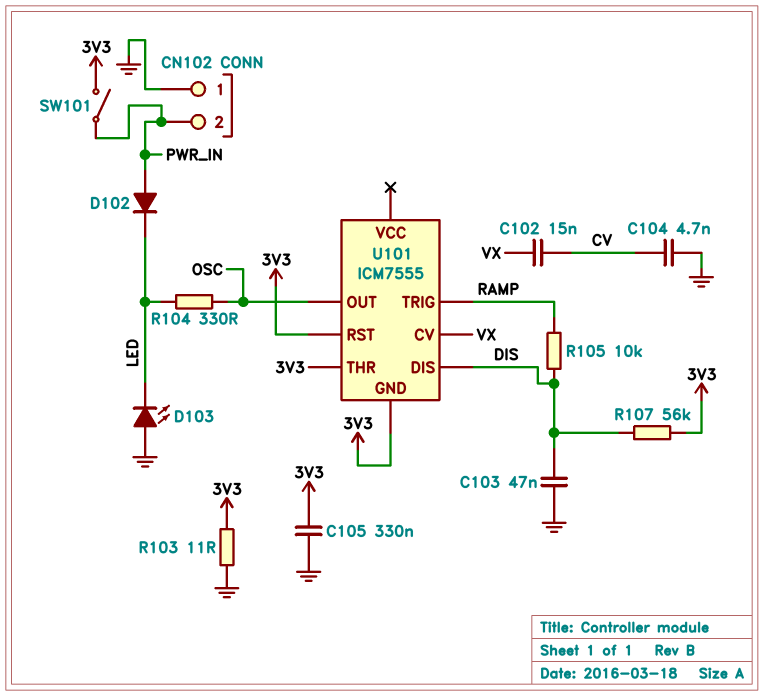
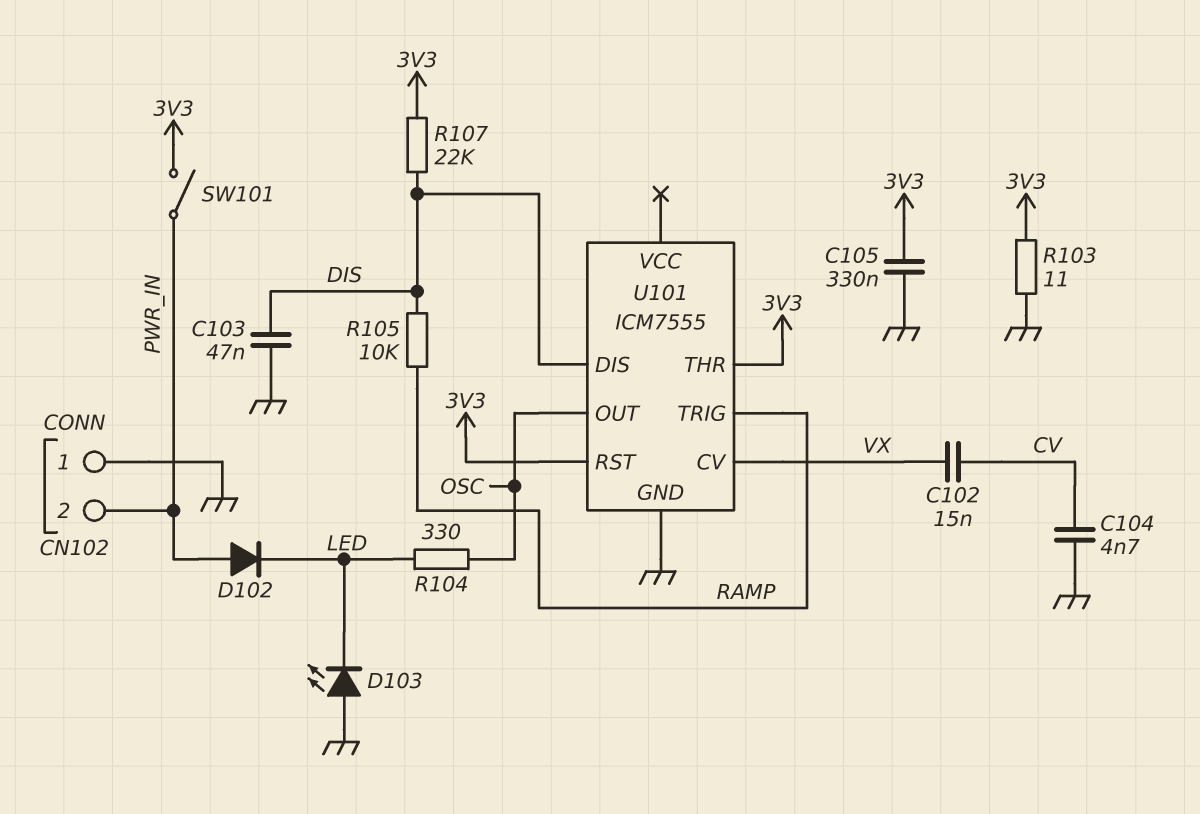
R107: 56k (3V3, DIS) -> 22k (3V3, DIS)
U101 pin GND: 3V3 -> GND

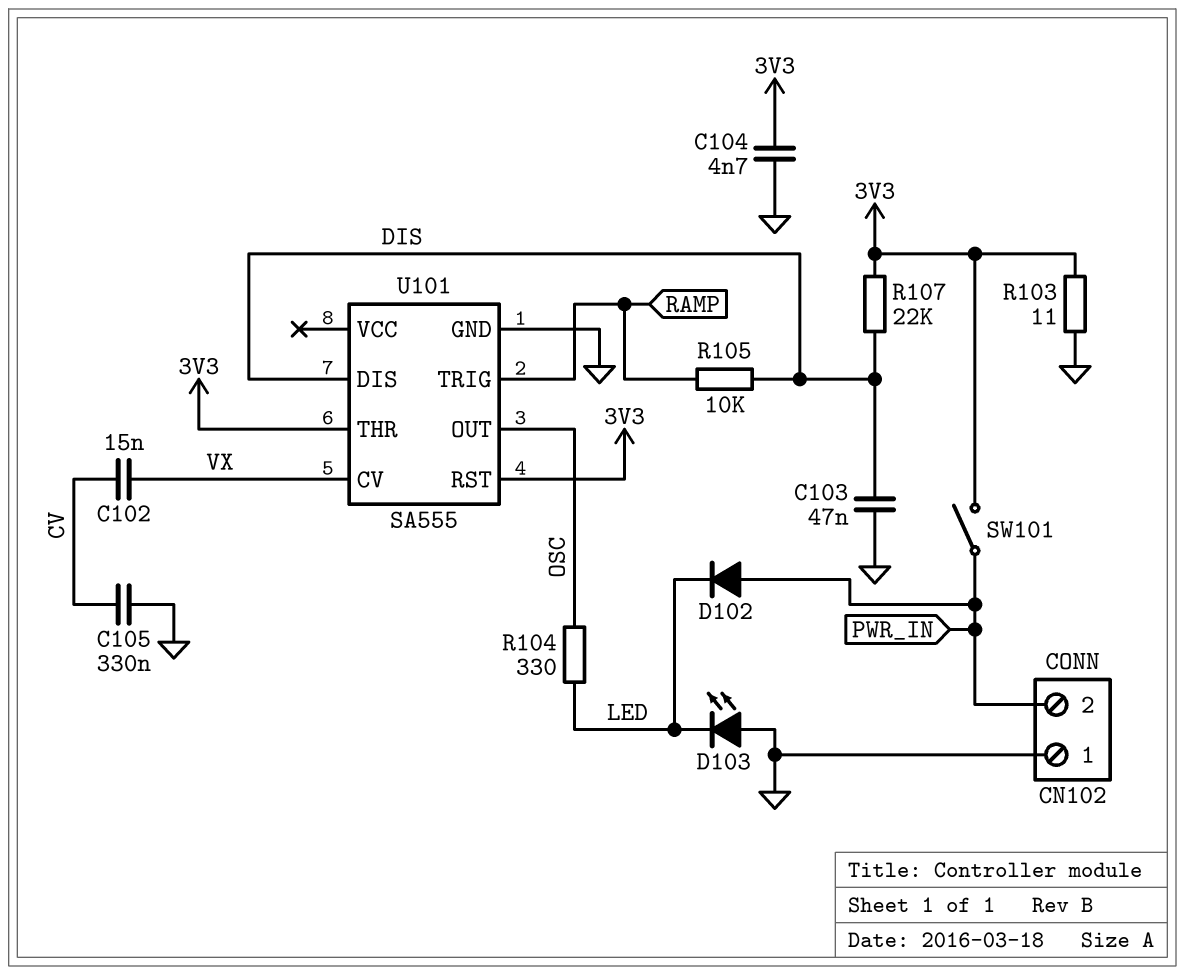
C104: 4.7nF (CV, GND) -> 4.7nF (3V3, GND)
C105: 330nF (3V3, GND) -> 330nF (CV, GND)
U101: ICM7555 -> SA555

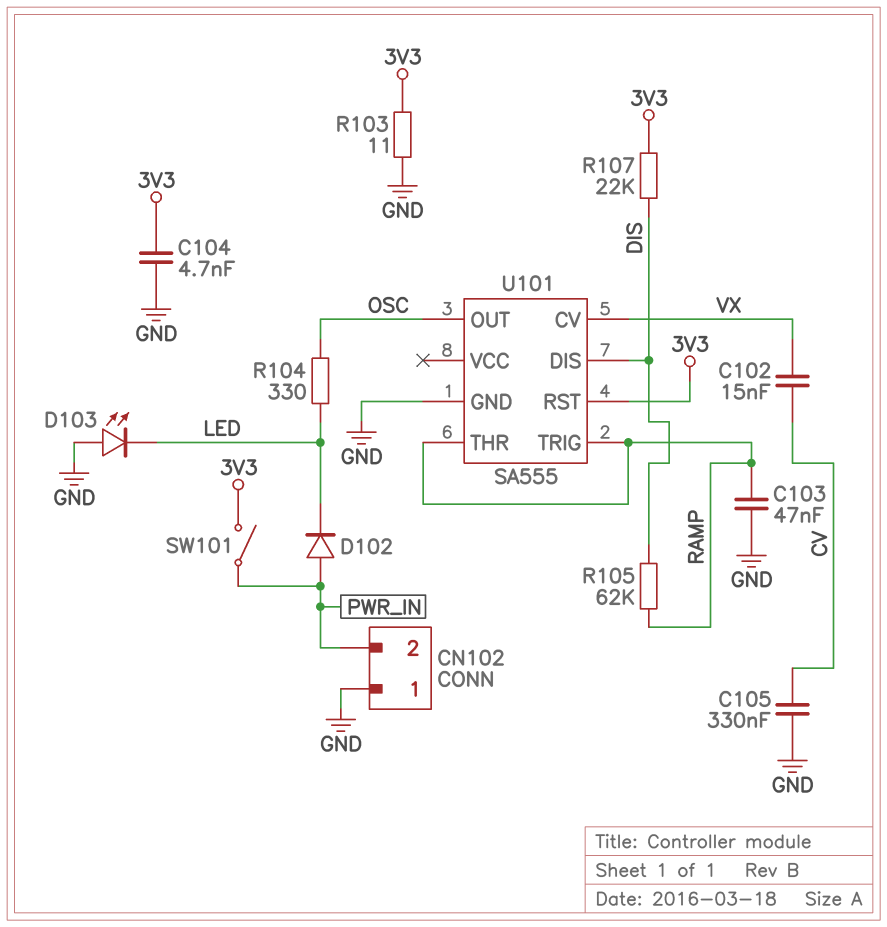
C103: 47nF (DIS, GND) -> 47nF (GND, RAMP)
R105: 10k (DIS, RAMP) -> 62k (DIS, RAMP)
U101 pin THR: 3V3 -> RAMP

